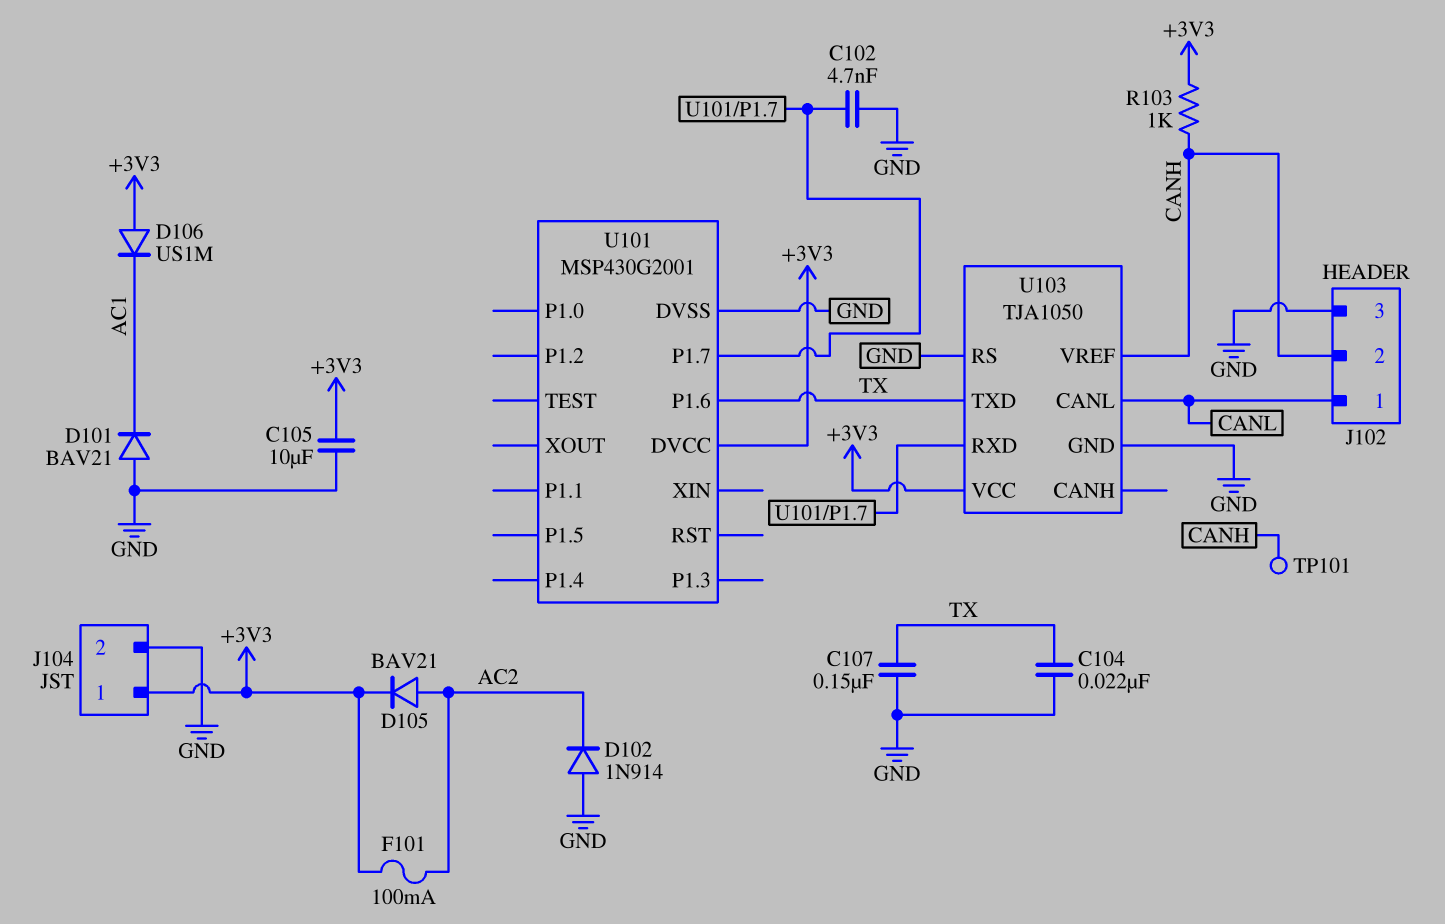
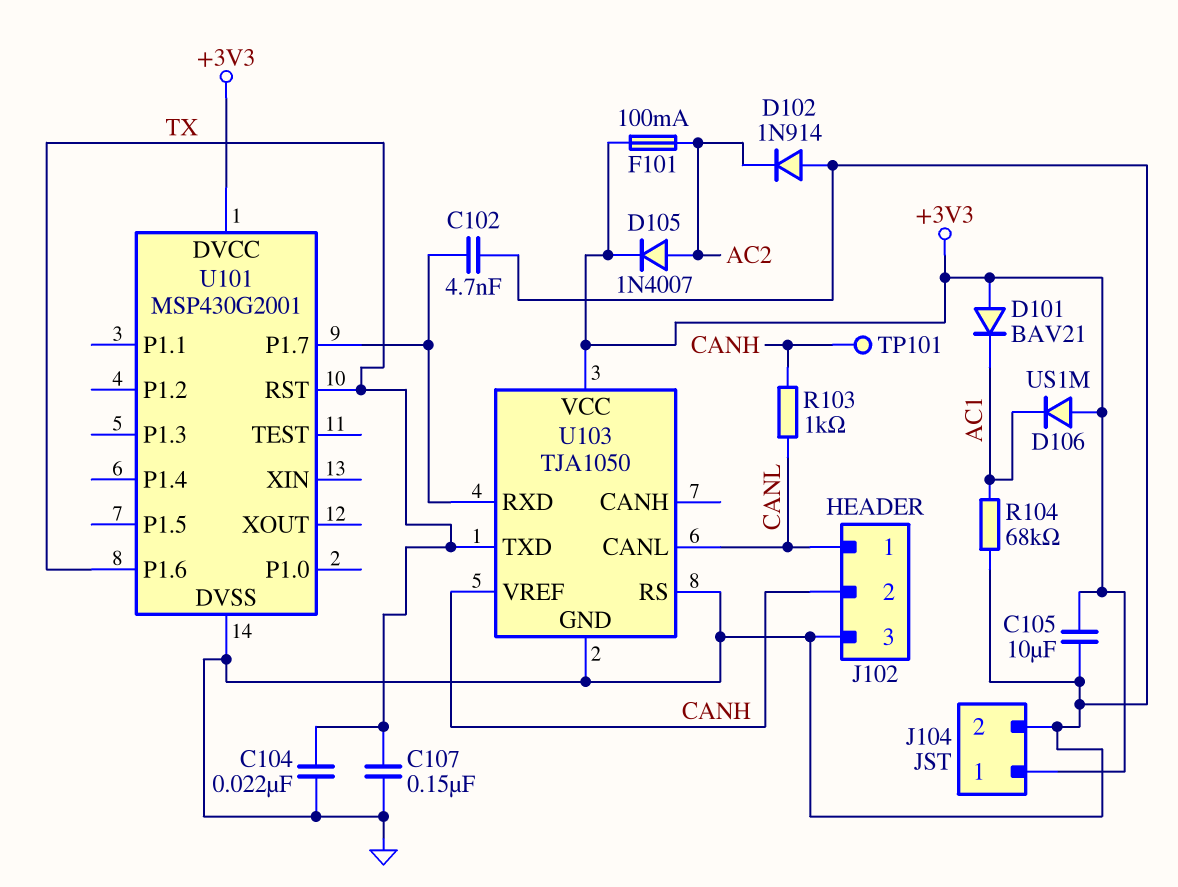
D101: diode BAV21 (A GND, K AC1) -> diode BAV21 (A +3V3, K AC1)
D105: diode BAV21 (A AC2, K +3V3) -> diode 1N4007 (A AC2, K +3V3)
R103: 1k (+3V3, CANH) -> 1k (CANH, CANL)
R104: none -> 68k (AC1, GND)
U101 pin RST: none -> TX

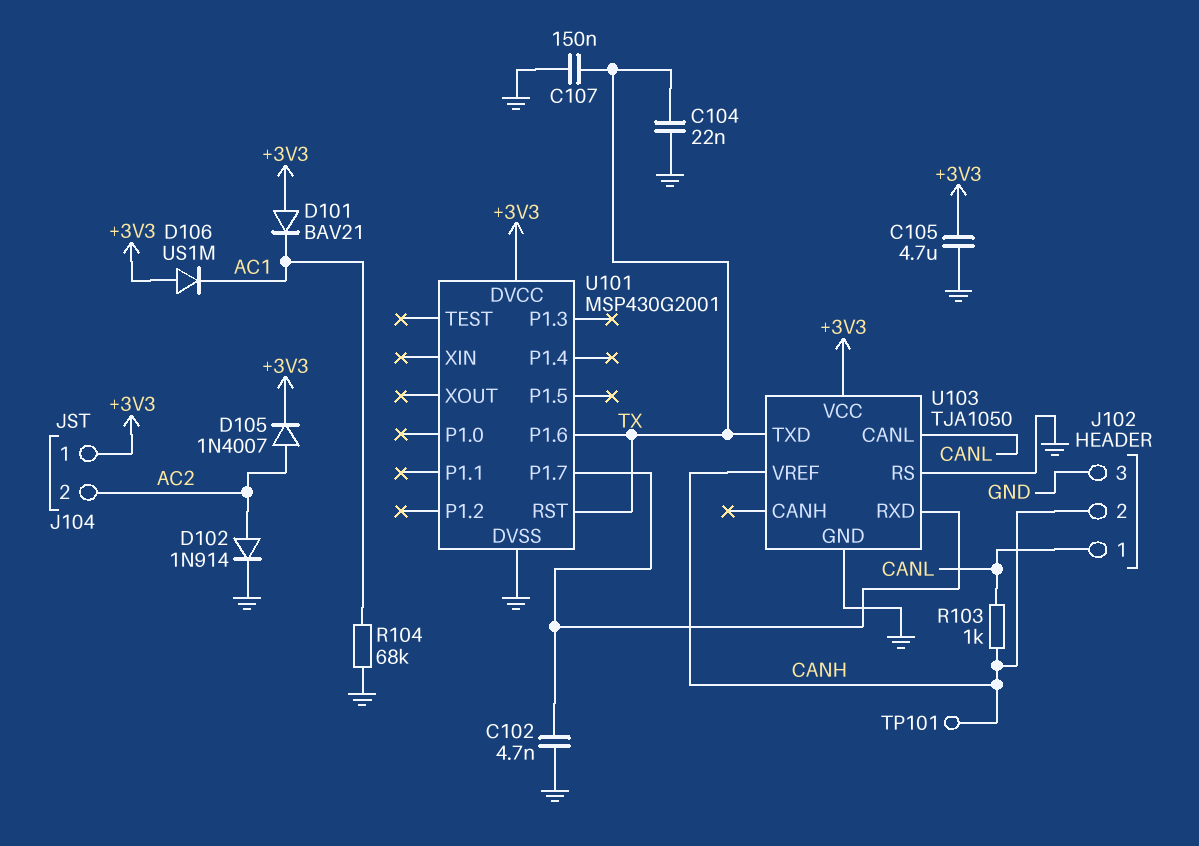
C105: 10uF (+3V3, GND) -> 4.7uF (+3V3, GND)
D102: diode 1N914 (A GND, K AC2) -> diode 1N914 (A AC2, K GND)
F101: 100mA (+3V3, AC2) -> none
J104 pin 2: GND -> AC2

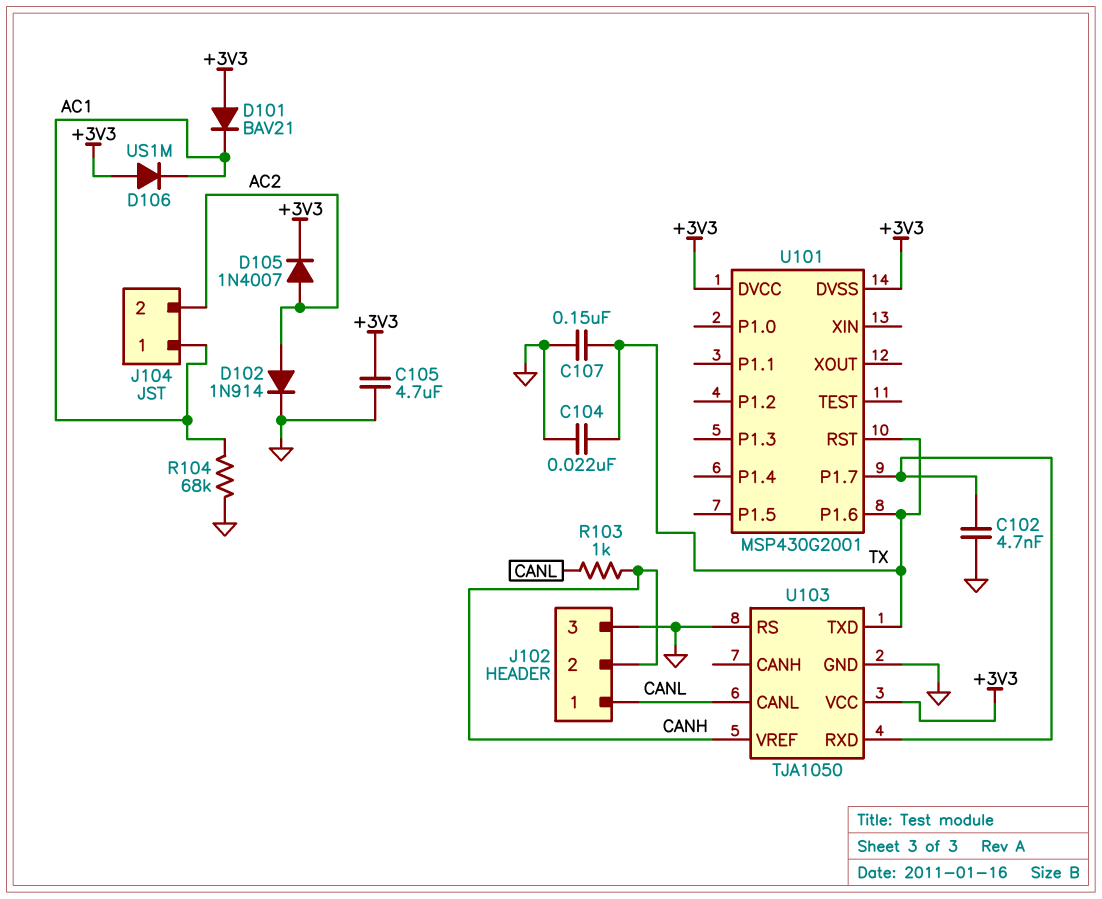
J104 pin 1: +3V3 -> AC1
TP101: test point (CANH) -> none
U101 pin DVSS: GND -> +3V3

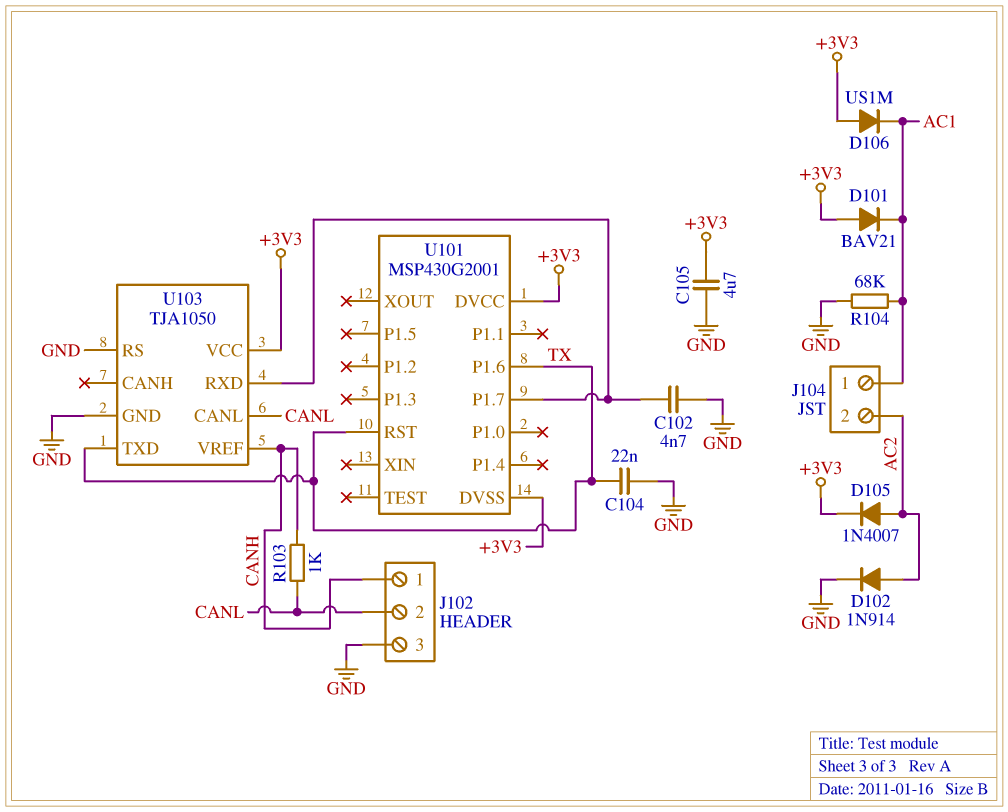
C107: 150nF (GND, TX) -> none
J102 pin 1: CANL -> CANH
J102 pin 2: CANH -> CANL

